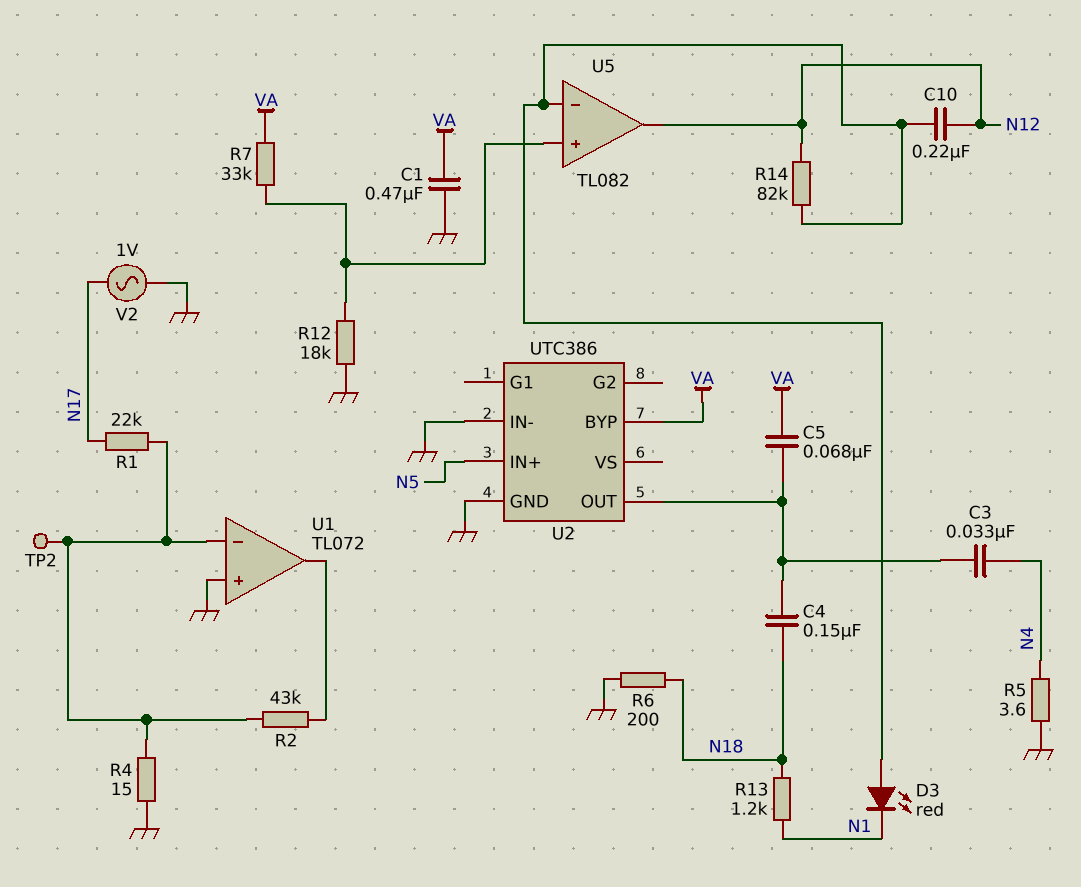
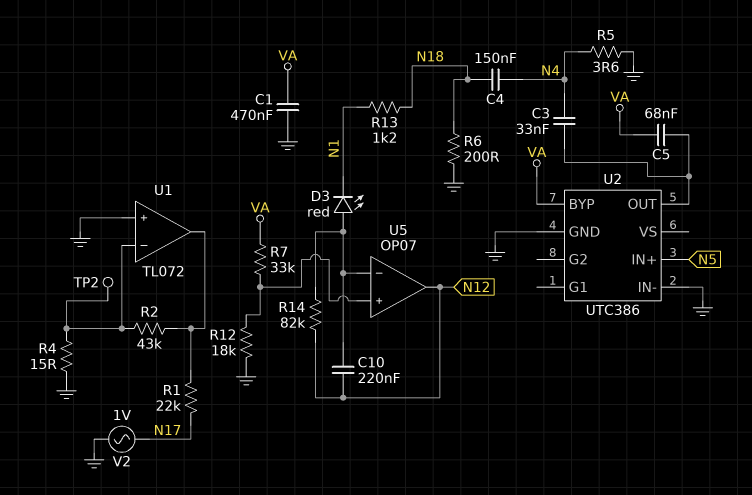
C4: 150nF (N18, U2/OUT) -> 150nF (N4, N18)
R1: 22k (N17, U1/in-) -> 22k (N17, U1/out)
U5: TL082 -> OP07

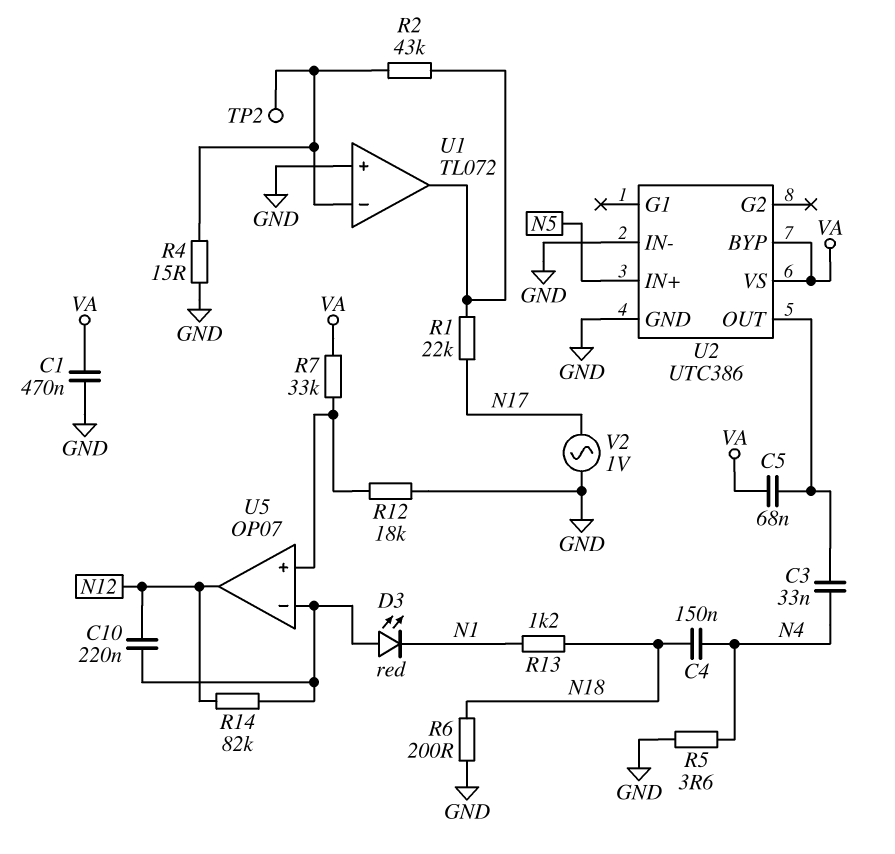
U2 pin VS: none -> VA

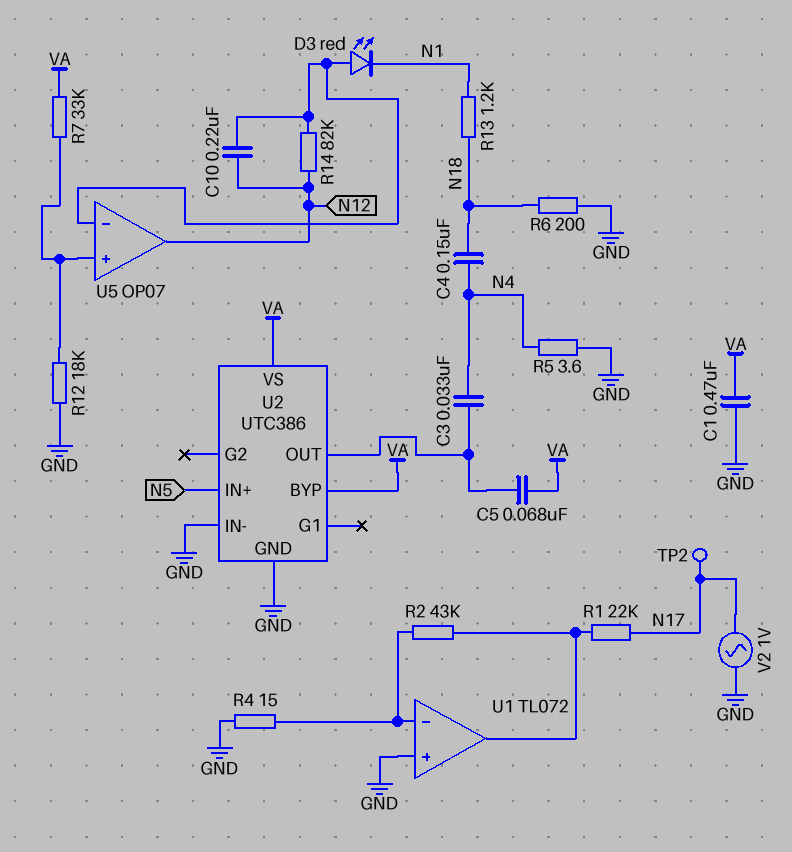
TP2: test point (U1/in-) -> test point (N17)

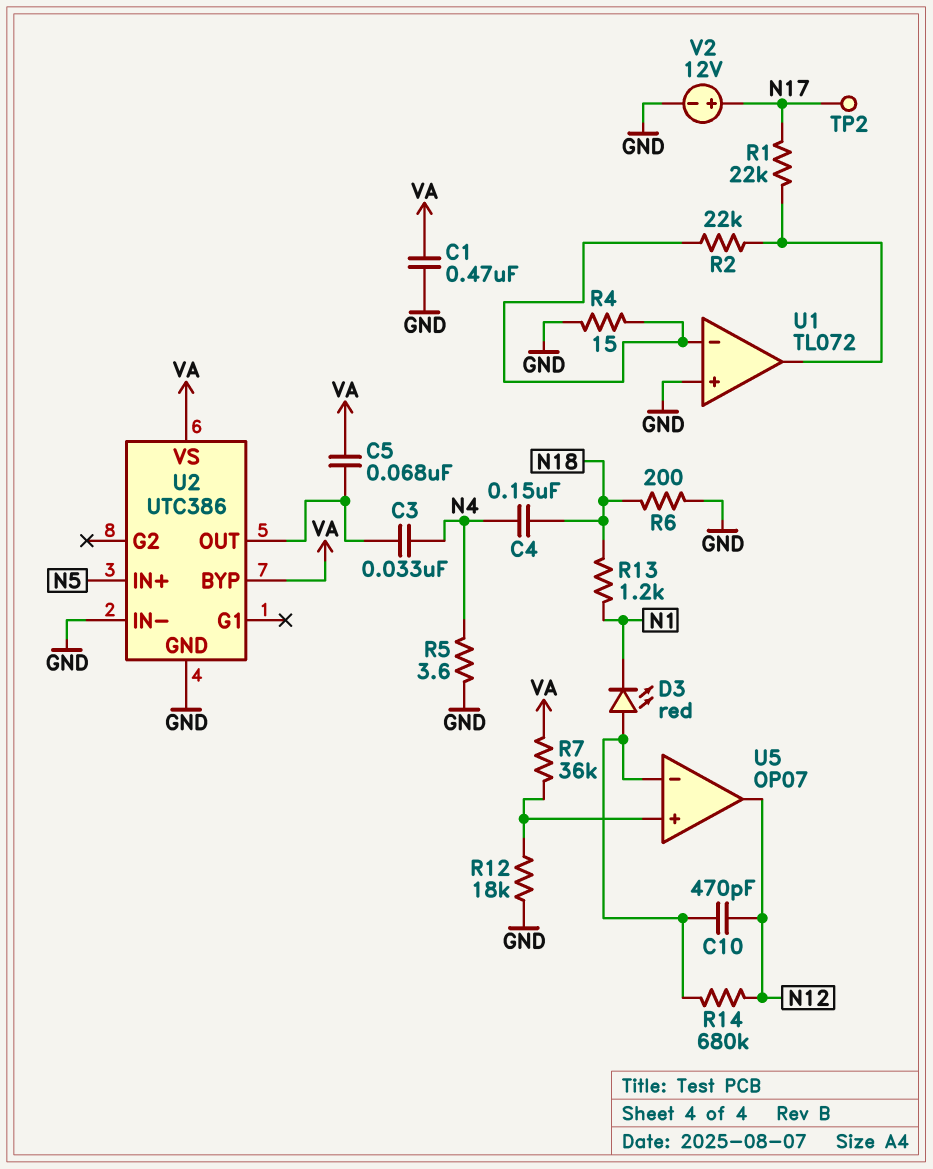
C10: 220nF (N12, U5/in-) -> 470pF (N12, U5/in-)
R2: 43k (U1/in-, U1/out) -> 22k (U1/in-, U1/out)
R7: 33k (U5/in+, VA) -> 36k (U5/in+, VA)
R14: 82k (N12, U5/in-) -> 680k (N12, U5/in-)
V2: AC 1V (GND, N17) -> 12V (plus N17, minus GND)

